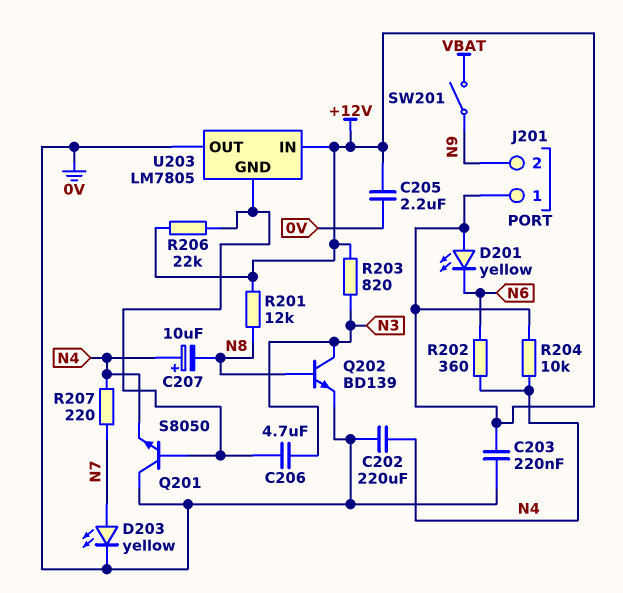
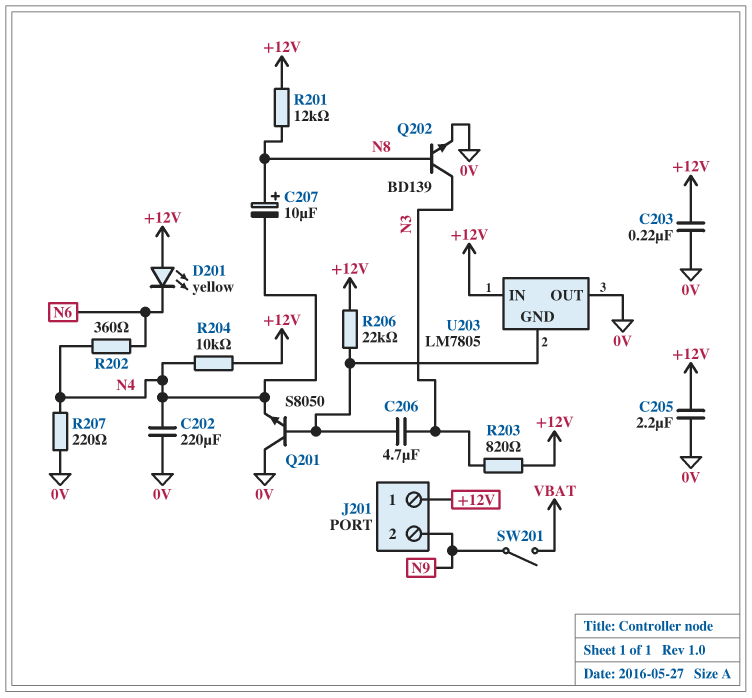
C207: 10uF (plus N4, minus N8) -> 10uF (plus N8, minus N4)
D203: LED yellow (A N7, K 0V) -> none
R207: 220 (N4, N7) -> 220 (0V, N4)

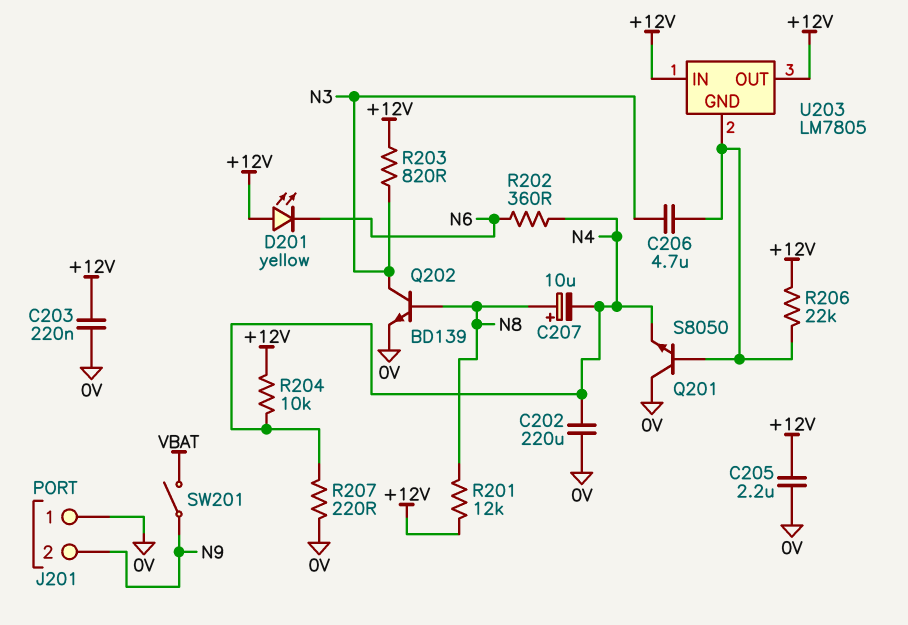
J201 pin 1: +12V -> 0V
U203 pin OUT: 0V -> +12V

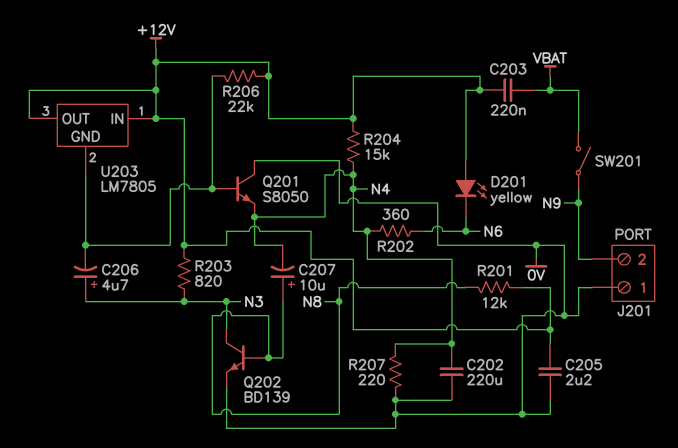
C203: 220nF (+12V, 0V) -> 220nF (+12V, VBAT)
C206: 4.7uF (N3, U203/GND) -> 4.7uF (plus N3, minus U203/GND)
R204: 10k (+12V, N4) -> 15k (+12V, N4)

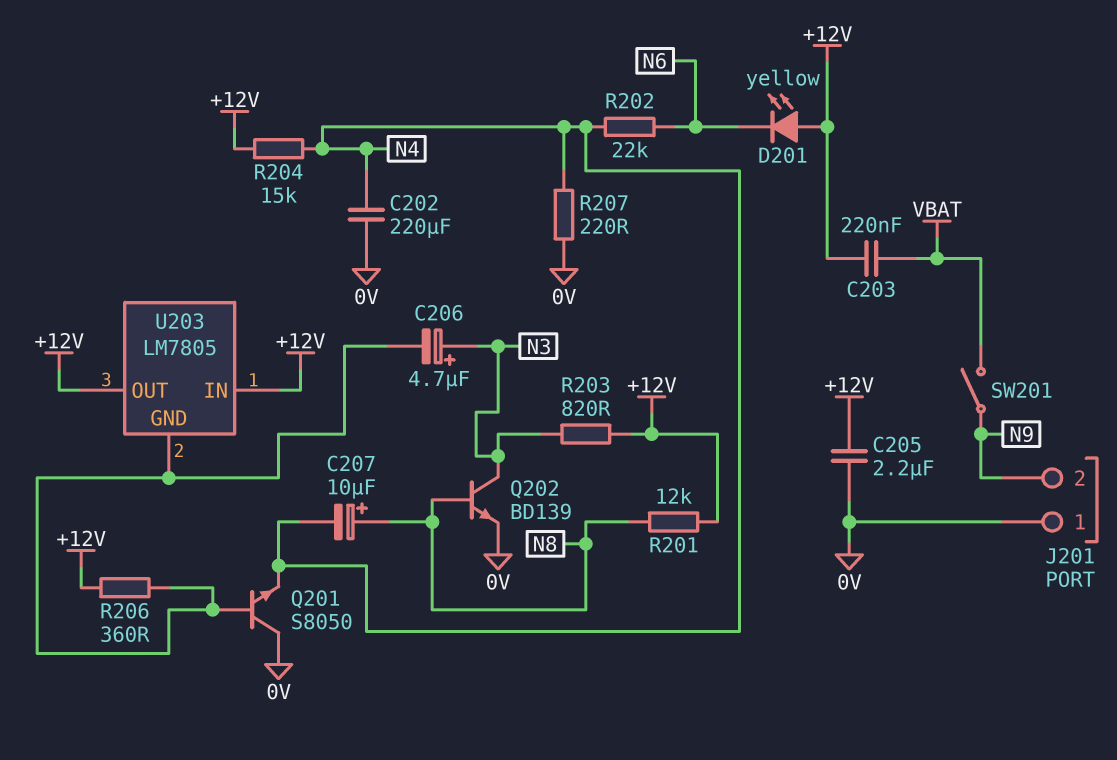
R202: 360 (N4, N6) -> 22k (N4, N6)
R206: 22k (+12V, U203/GND) -> 360 (+12V, U203/GND)

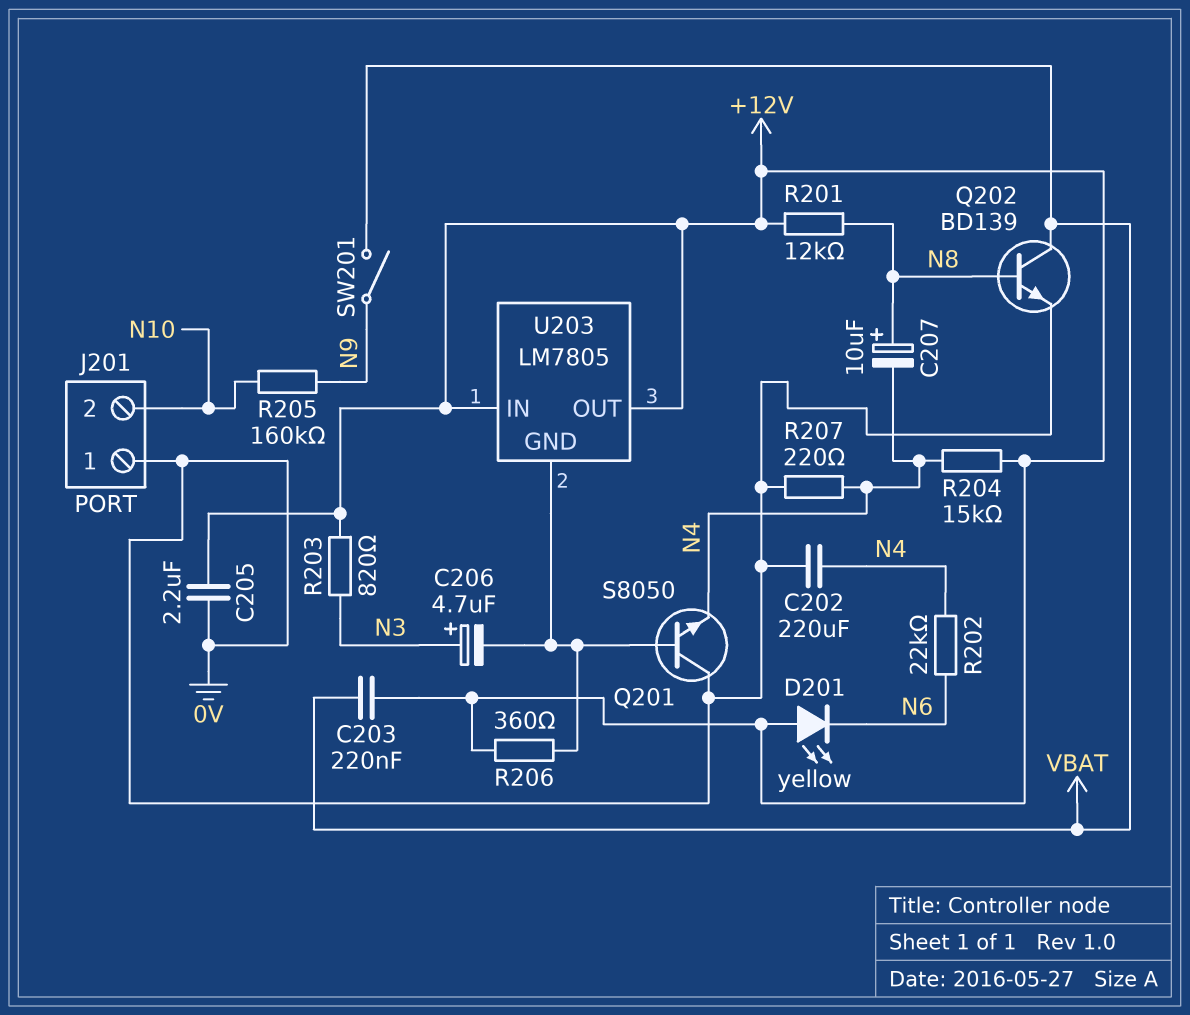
J201 pin 2: N9 -> N10
Q202: NPN BD139 (B N8, C N3, E 0V) -> NPN BD139 (B N8, C VBAT, E 0V)
R205: none -> 160k (N9, N10)

